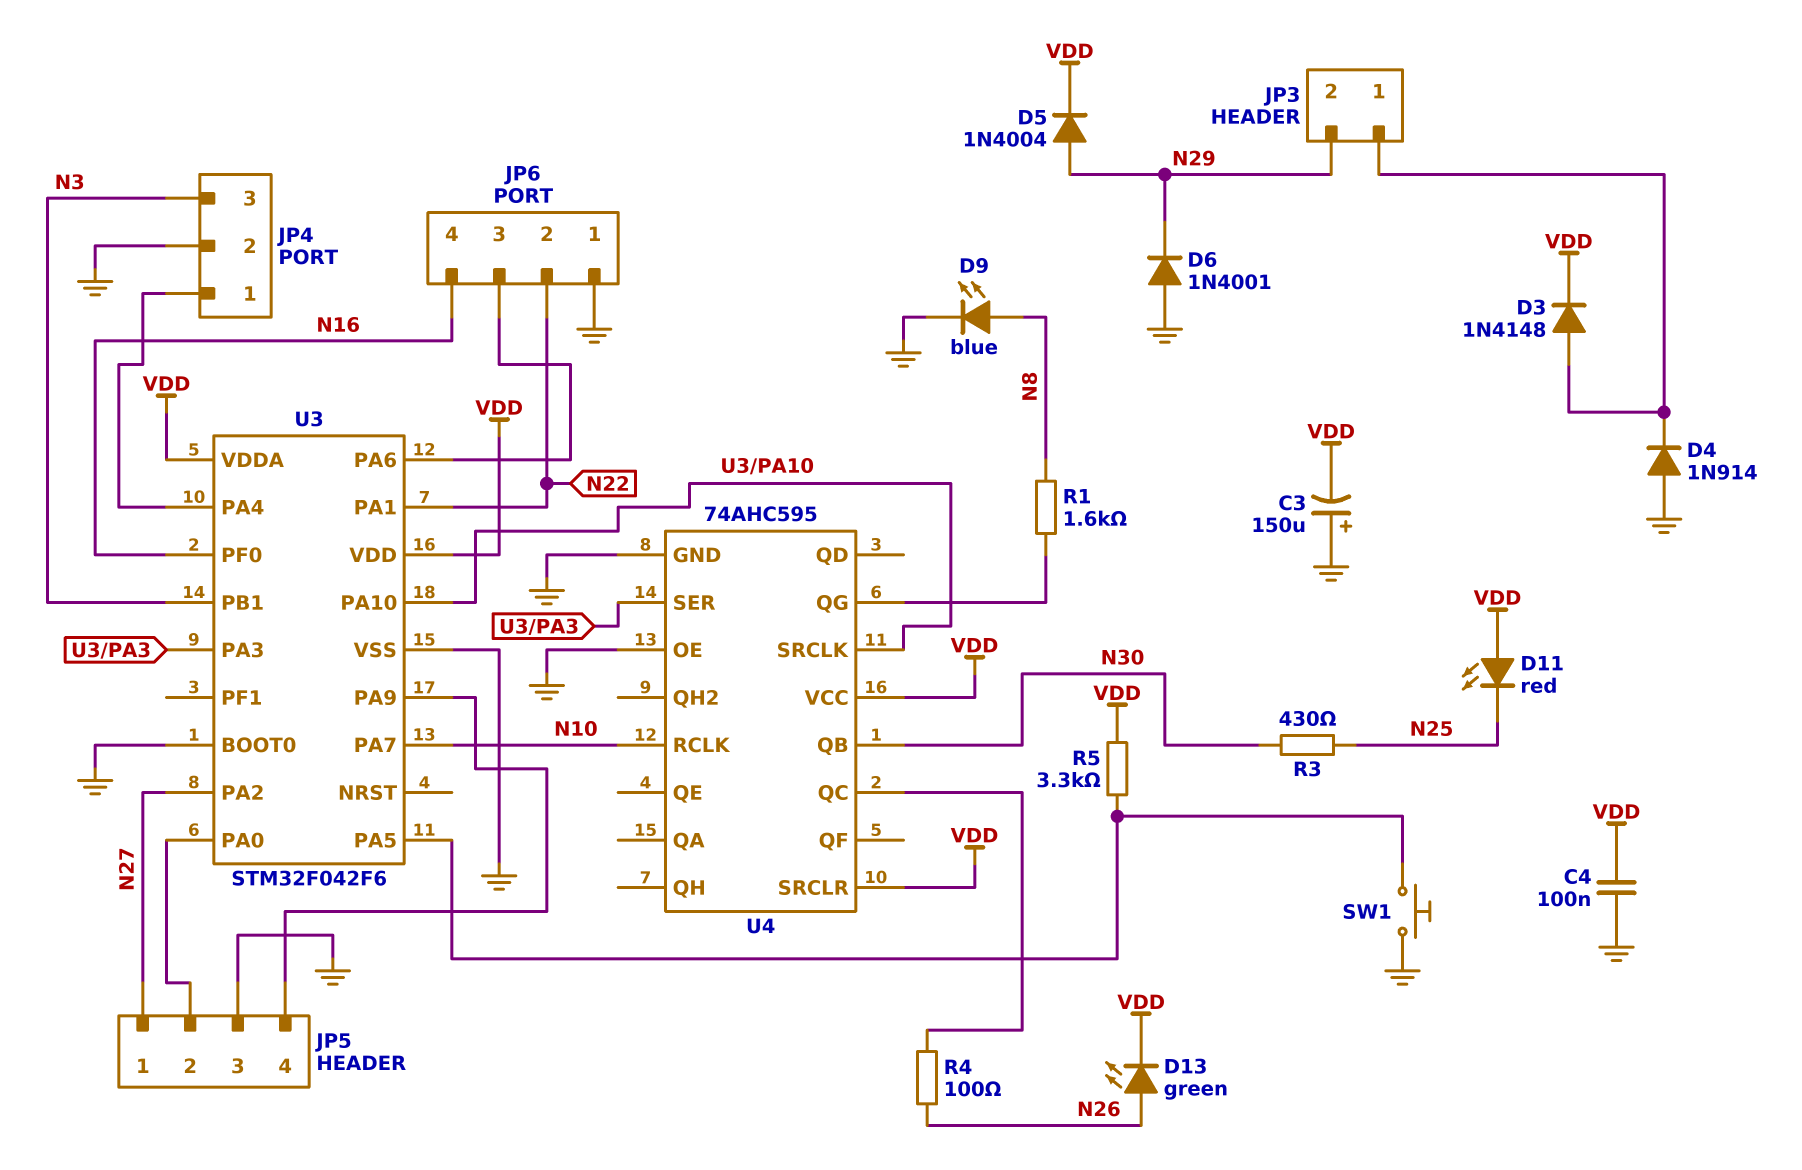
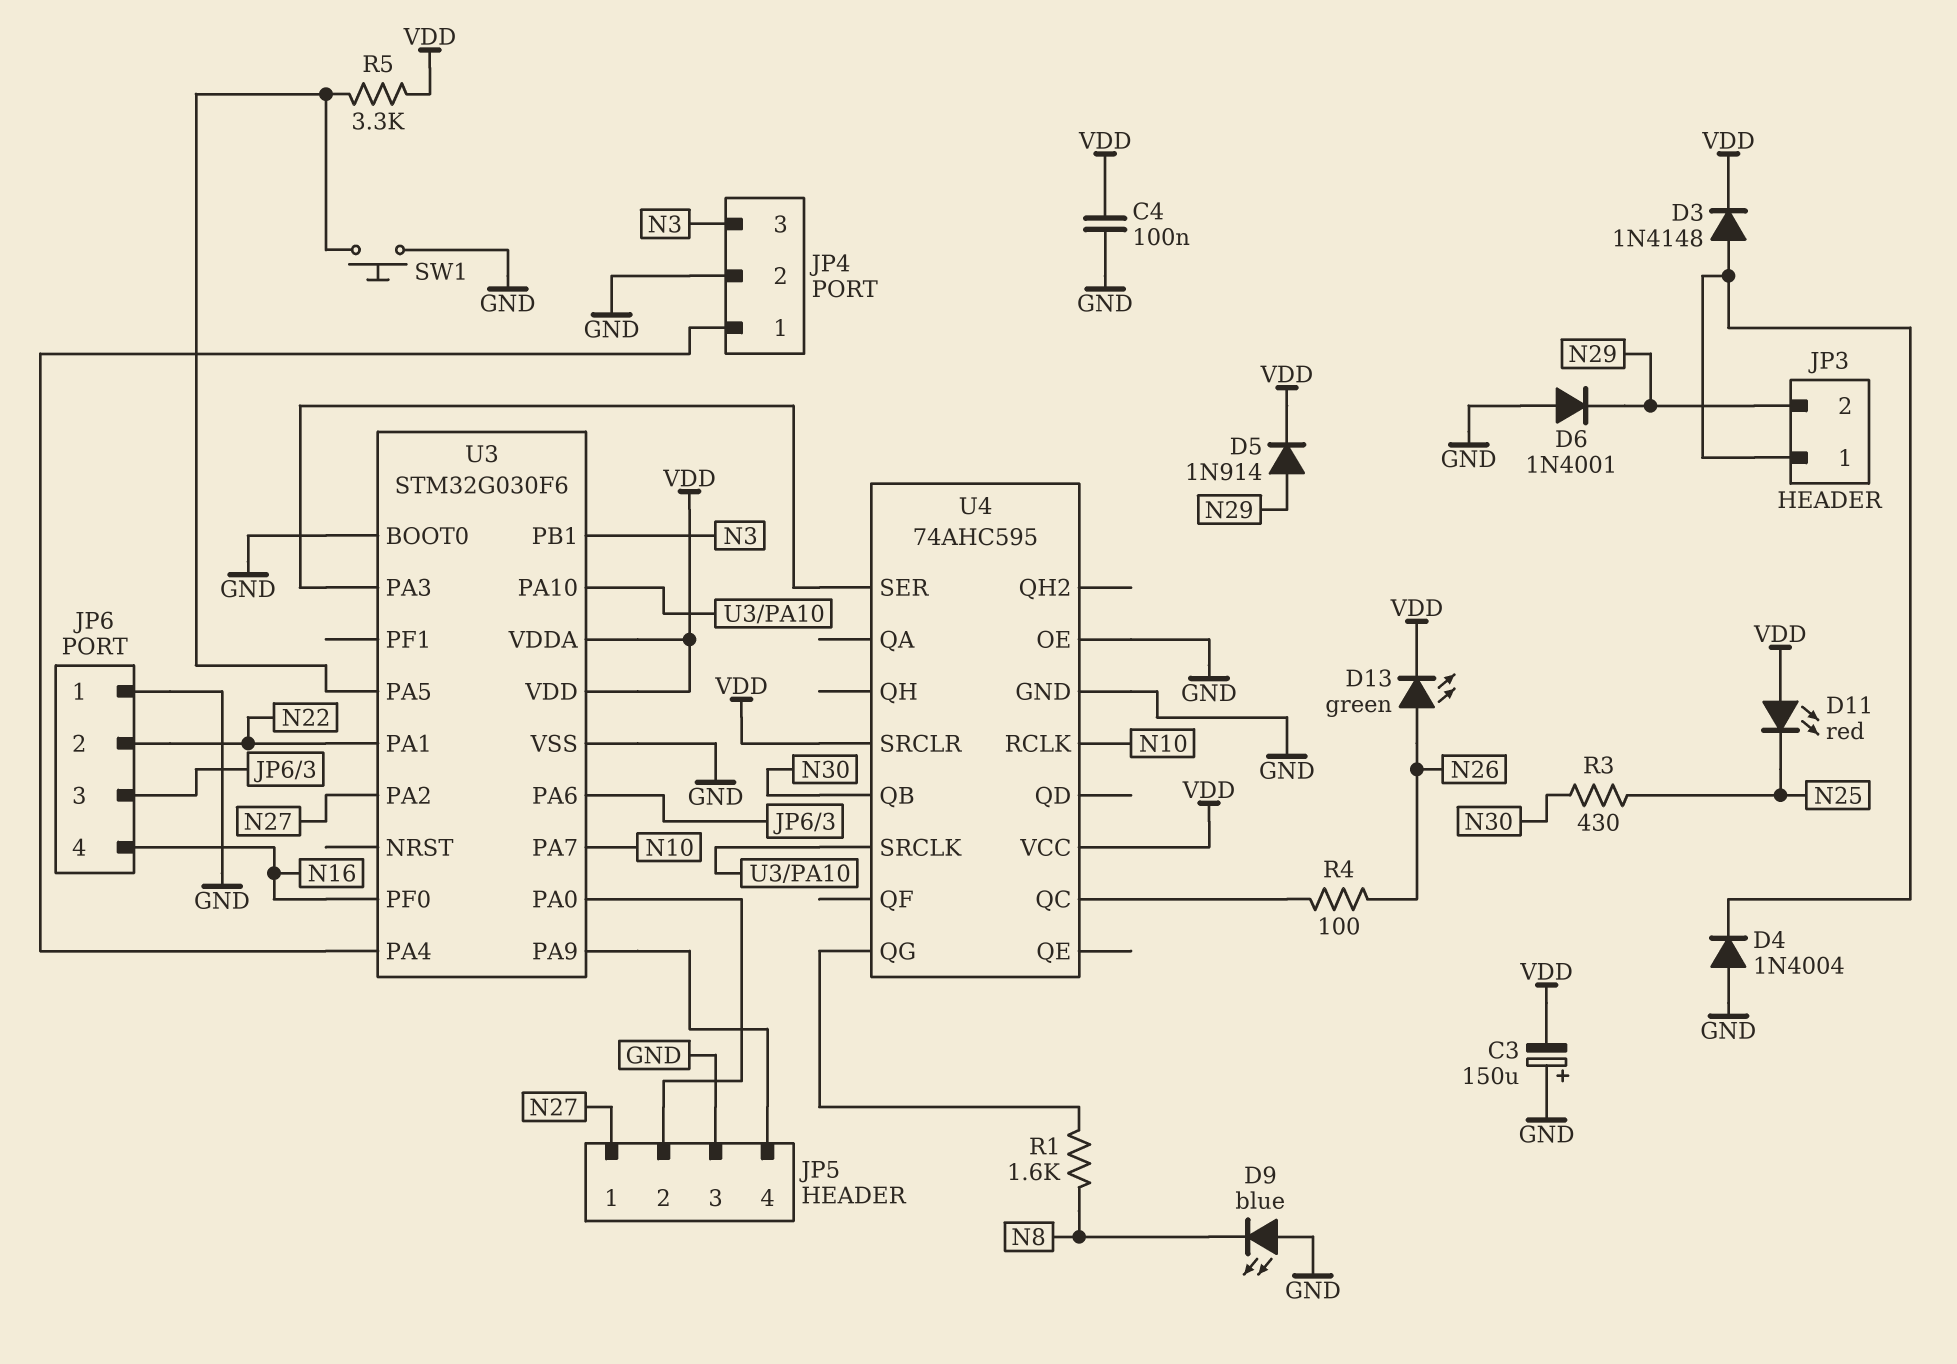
D4: diode 1N914 (A GND, K JP3/1) -> diode 1N4004 (A GND, K JP3/1)
D5: diode 1N4004 (A N29, K VDD) -> diode 1N914 (A N29, K VDD)
D9: LED blue (A N8, K GND) -> LED blue (A GND, K N8)
U3: STM32F042F6 -> STM32G030F6

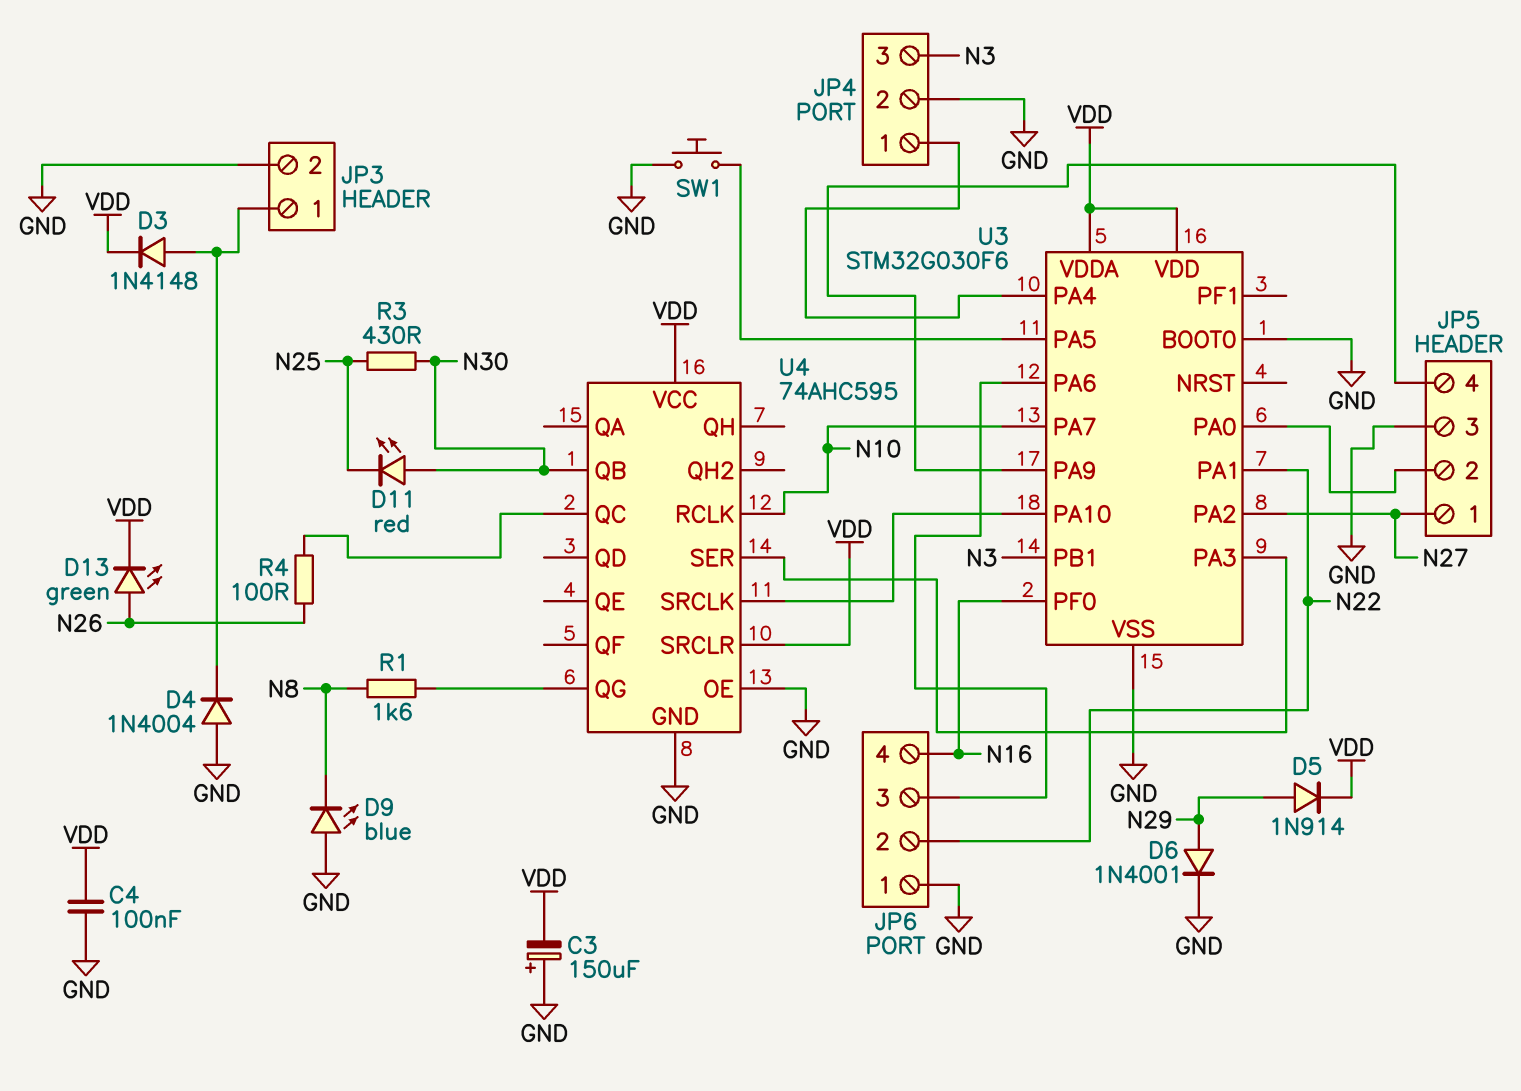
D6: diode 1N4001 (A GND, K N29) -> diode 1N4001 (A N29, K GND)
D11: LED red (A VDD, K N25) -> LED red (A N30, K N25)
JP3 pin 2: N29 -> GND
R5: 3.3k (U3/PA5, VDD) -> none

